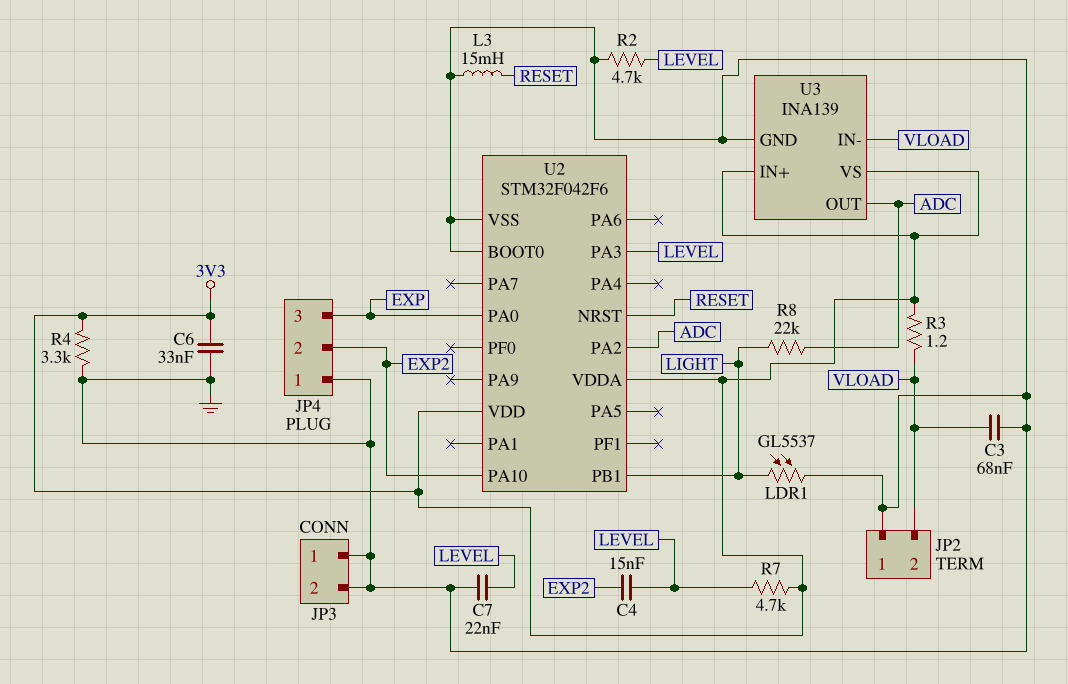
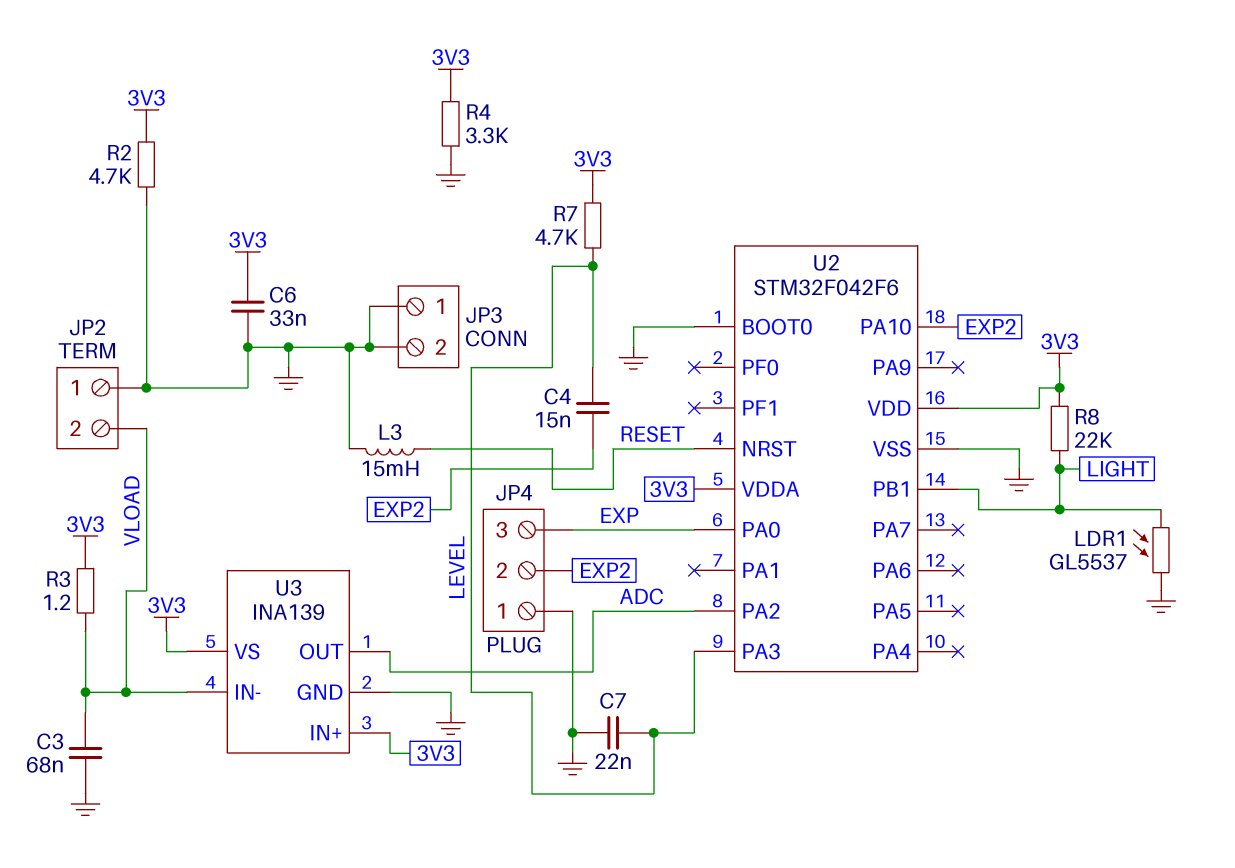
R2: 4.7k (GND, LEVEL) -> 4.7k (3V3, GND)
R8: 22k (ADC, LIGHT) -> 22k (3V3, LIGHT)

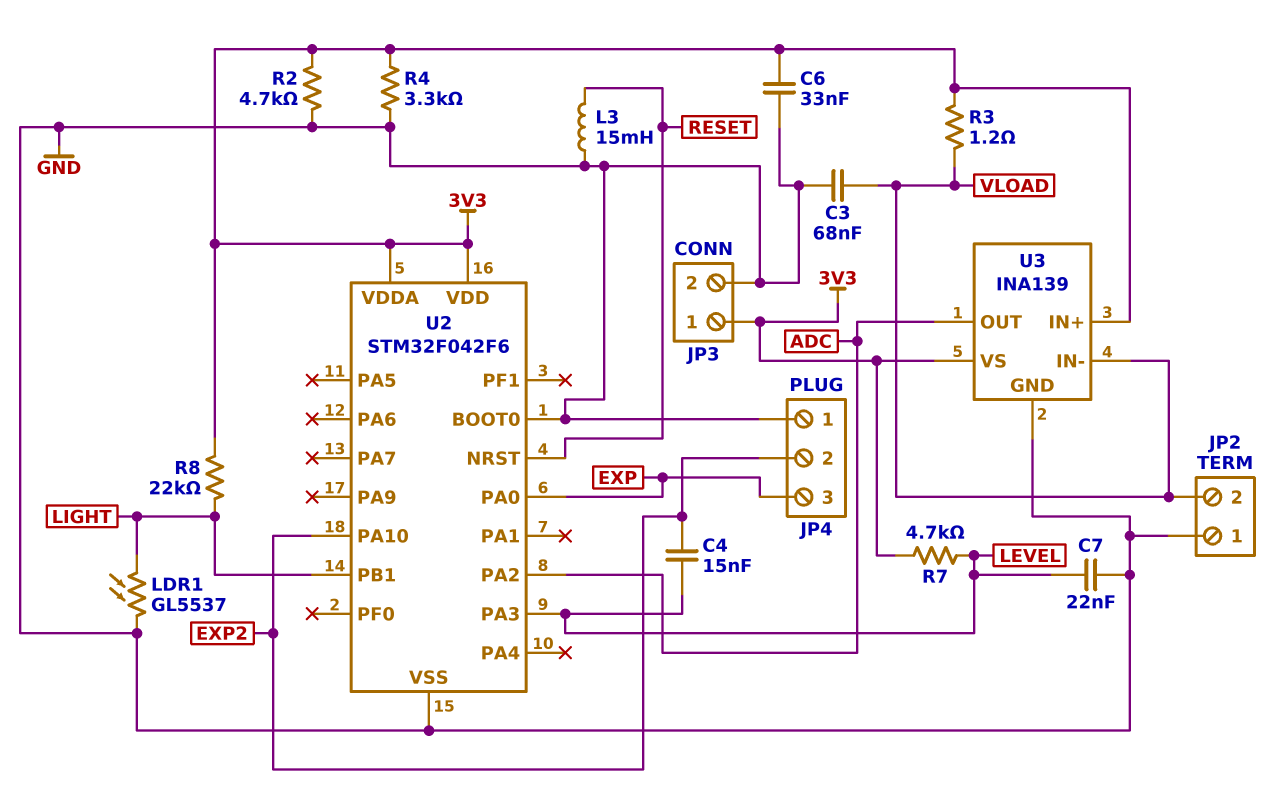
JP3 pin 1: GND -> 3V3

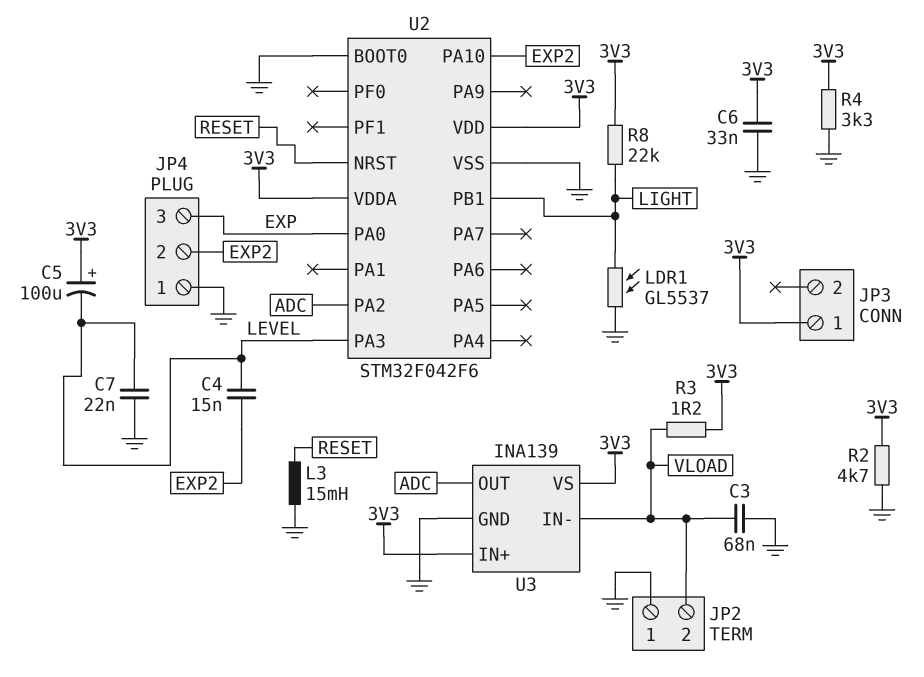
C5: none -> 100uF (plus 3V3, minus LEVEL)
JP3 pin 2: GND -> none
R7: 4.7k (3V3, LEVEL) -> none

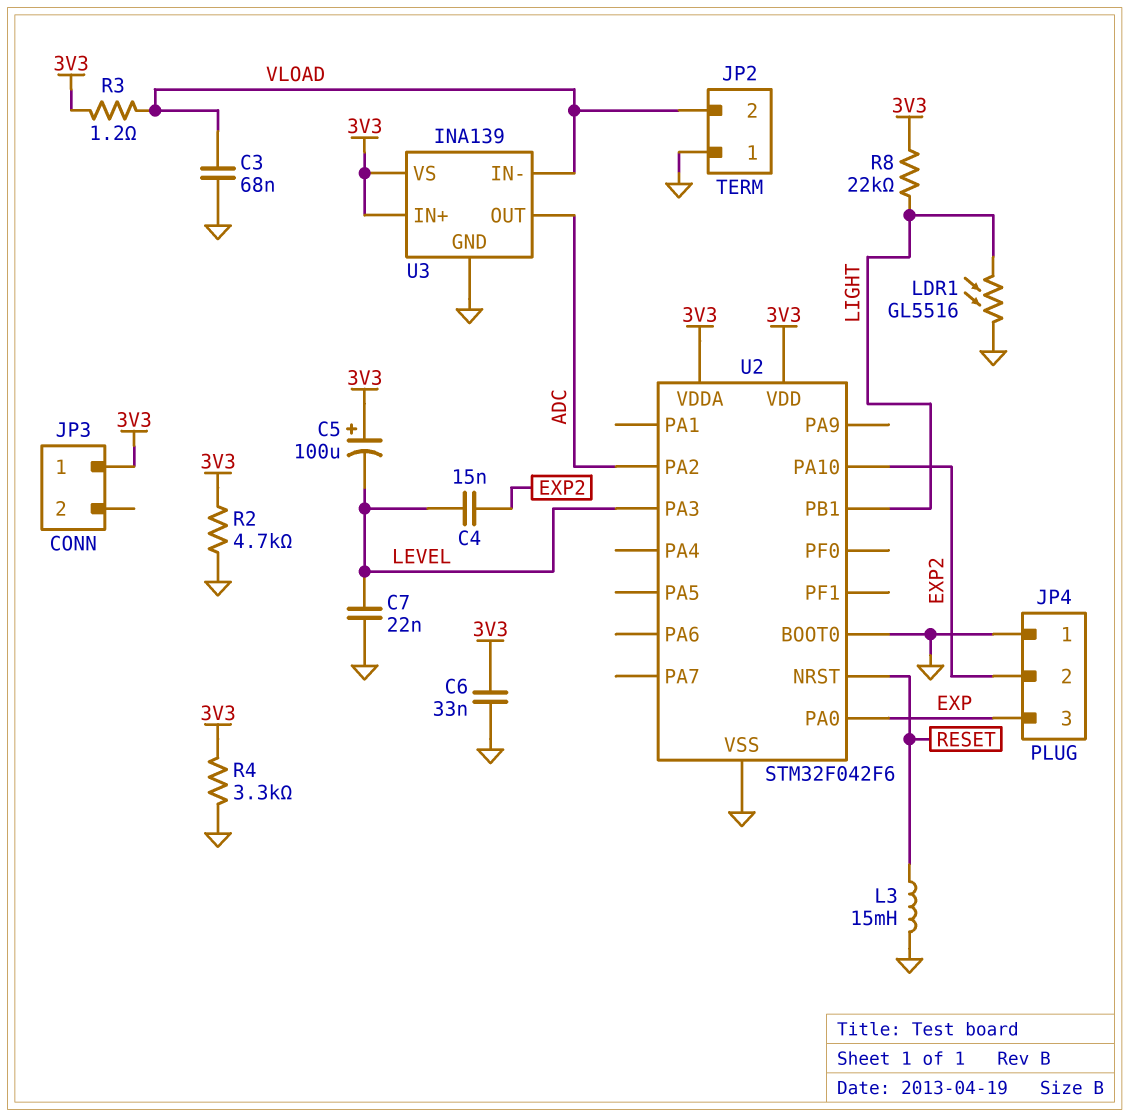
LDR1: GL5537 (GND, LIGHT) -> GL5516 (GND, LIGHT)

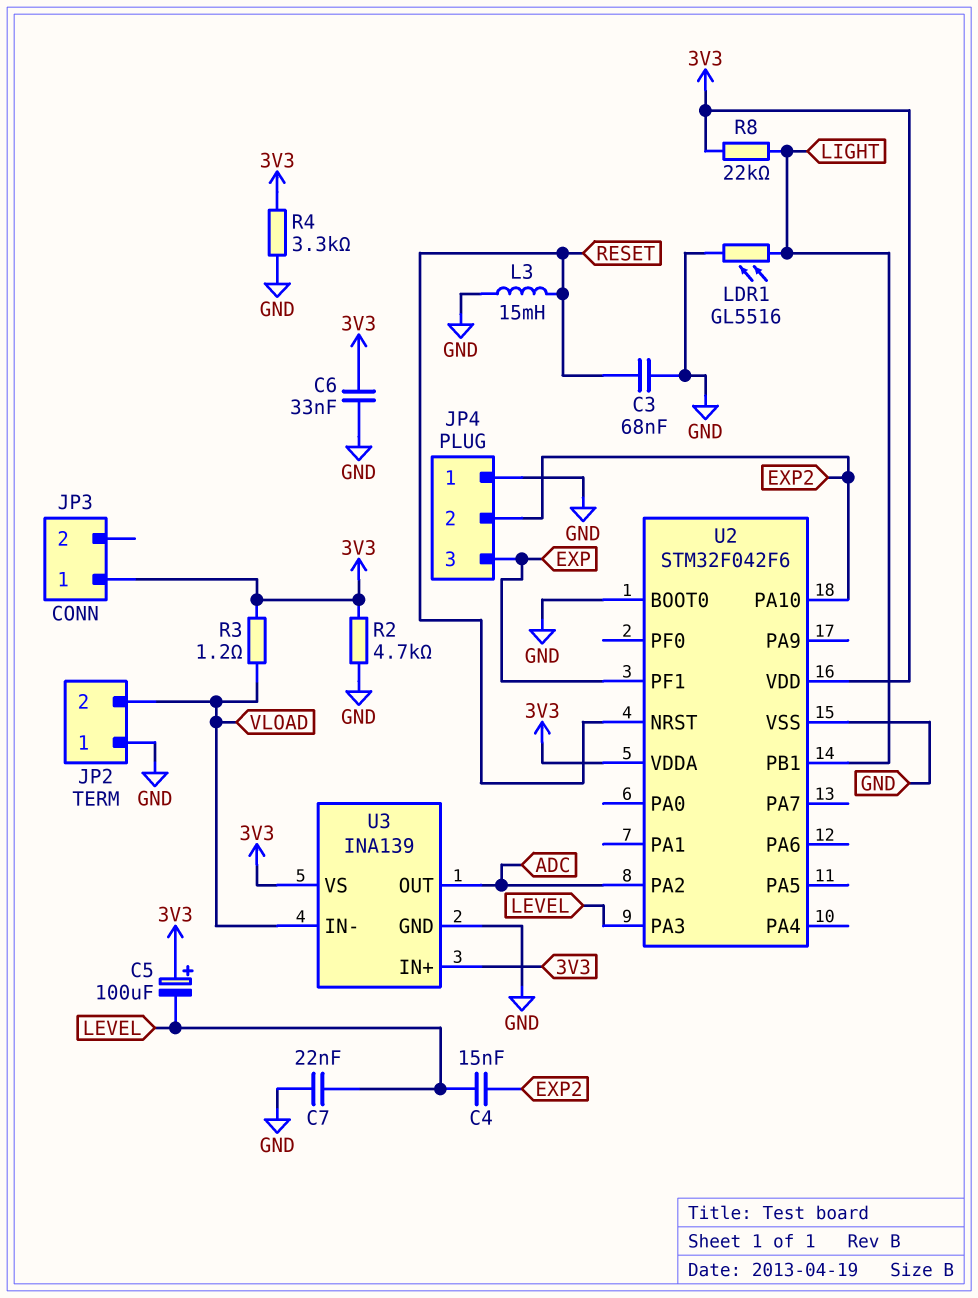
C3: 68nF (GND, VLOAD) -> 68nF (GND, RESET)
U2 pin PA0: EXP -> none
U2 pin PF1: none -> EXP

